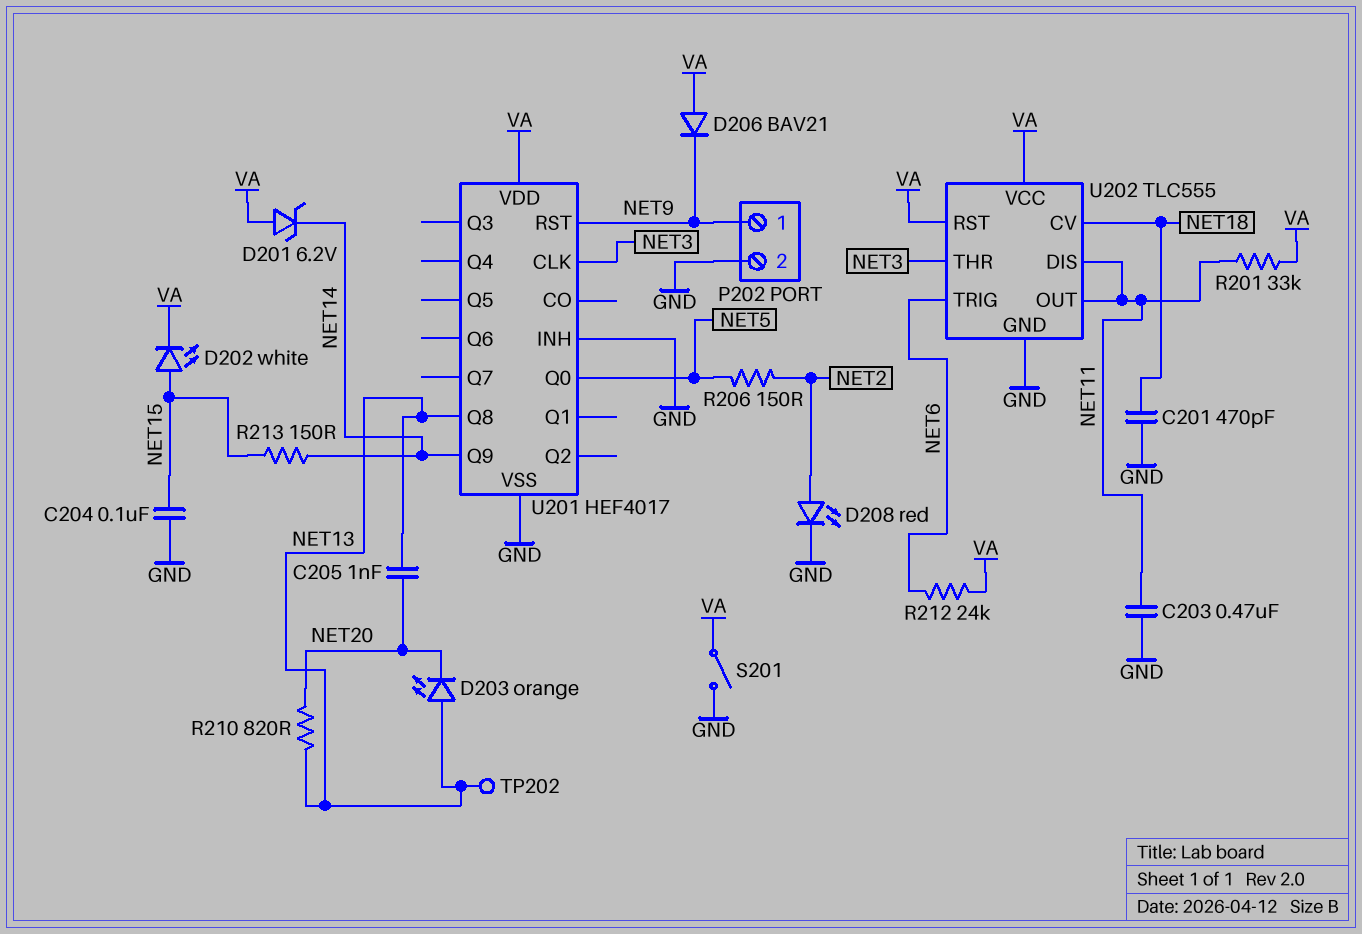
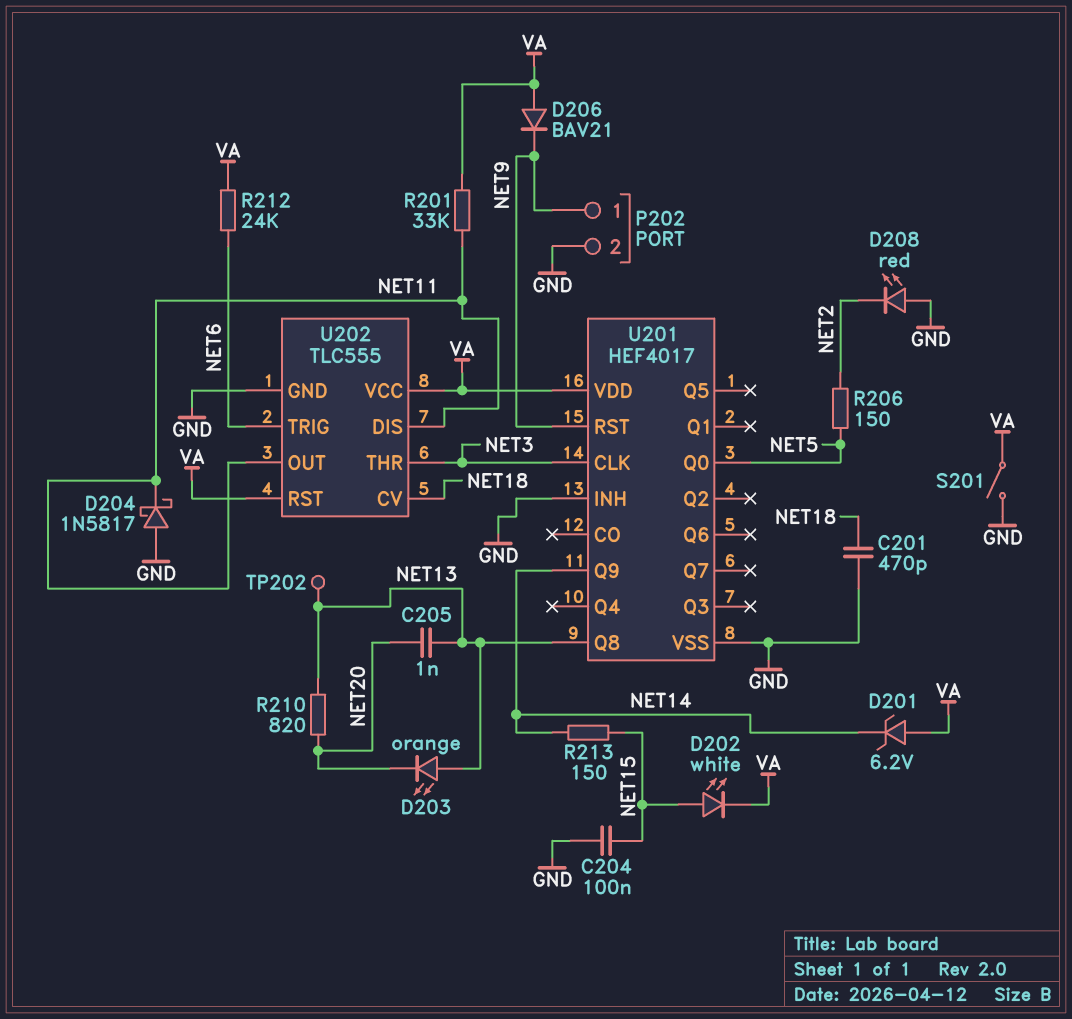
C203: 470nF (GND, NET11) -> none
D204: none -> schottky 1N5817 (A GND, K NET11)
D208: LED red (A NET2, K GND) -> LED red (A GND, K NET2)

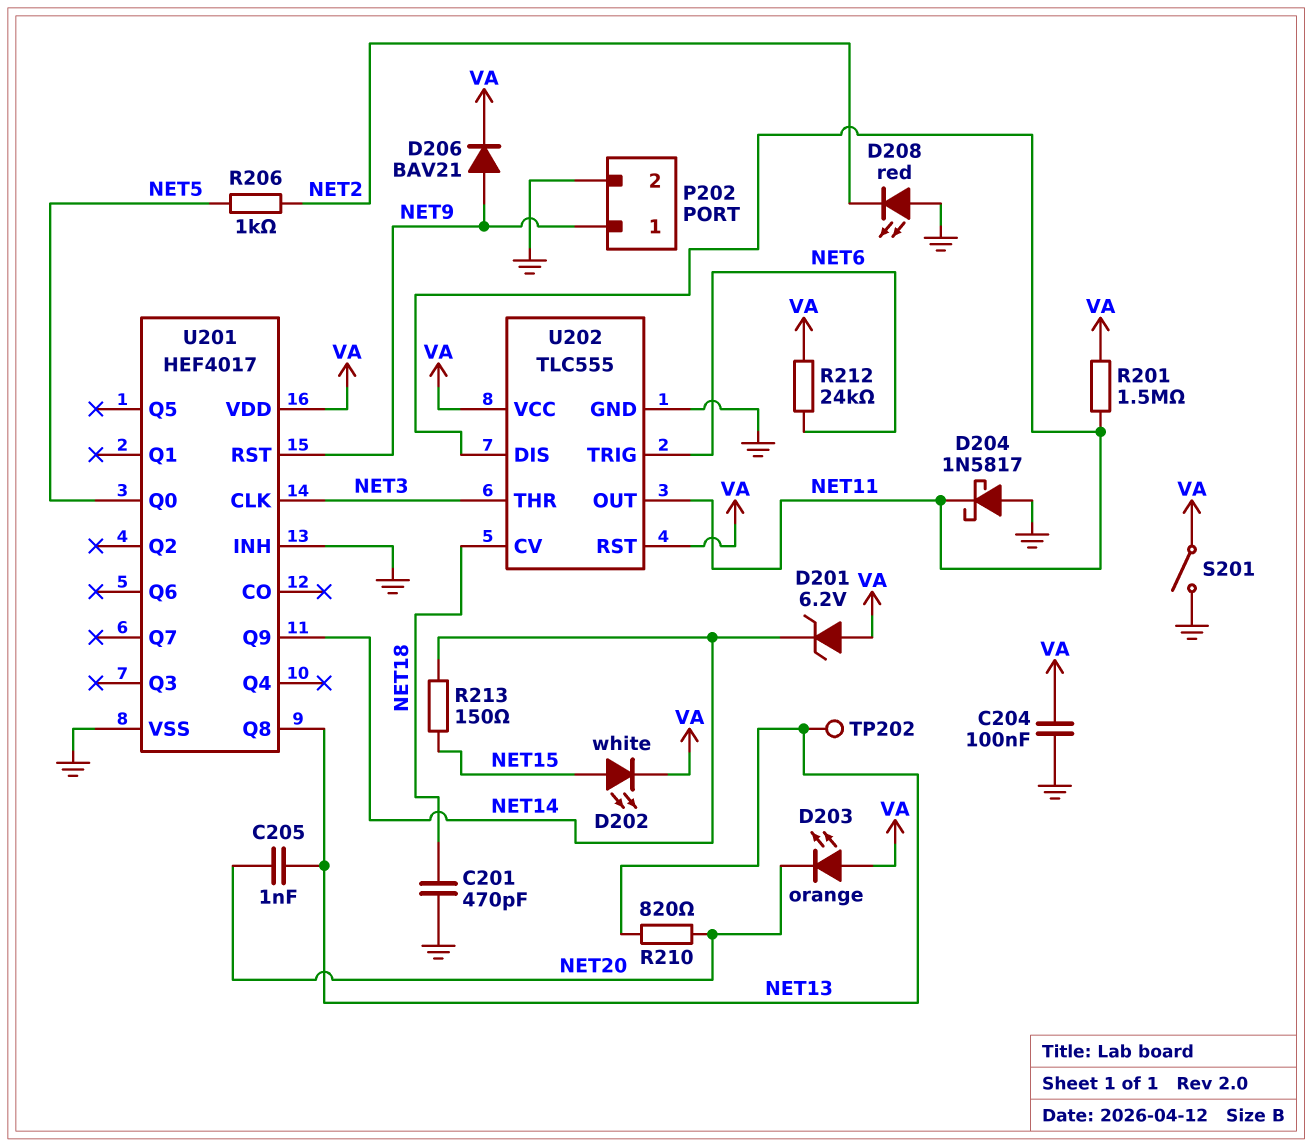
C204: 100nF (GND, NET15) -> 100nF (GND, VA)
D203: LED orange (A NET13, K NET20) -> LED orange (A VA, K NET20)
D206: diode BAV21 (A VA, K NET9) -> diode BAV21 (A NET9, K VA)
R201: 33k (NET11, VA) -> 1.5M (NET11, VA)
R206: 150 (NET2, NET5) -> 1k (NET2, NET5)

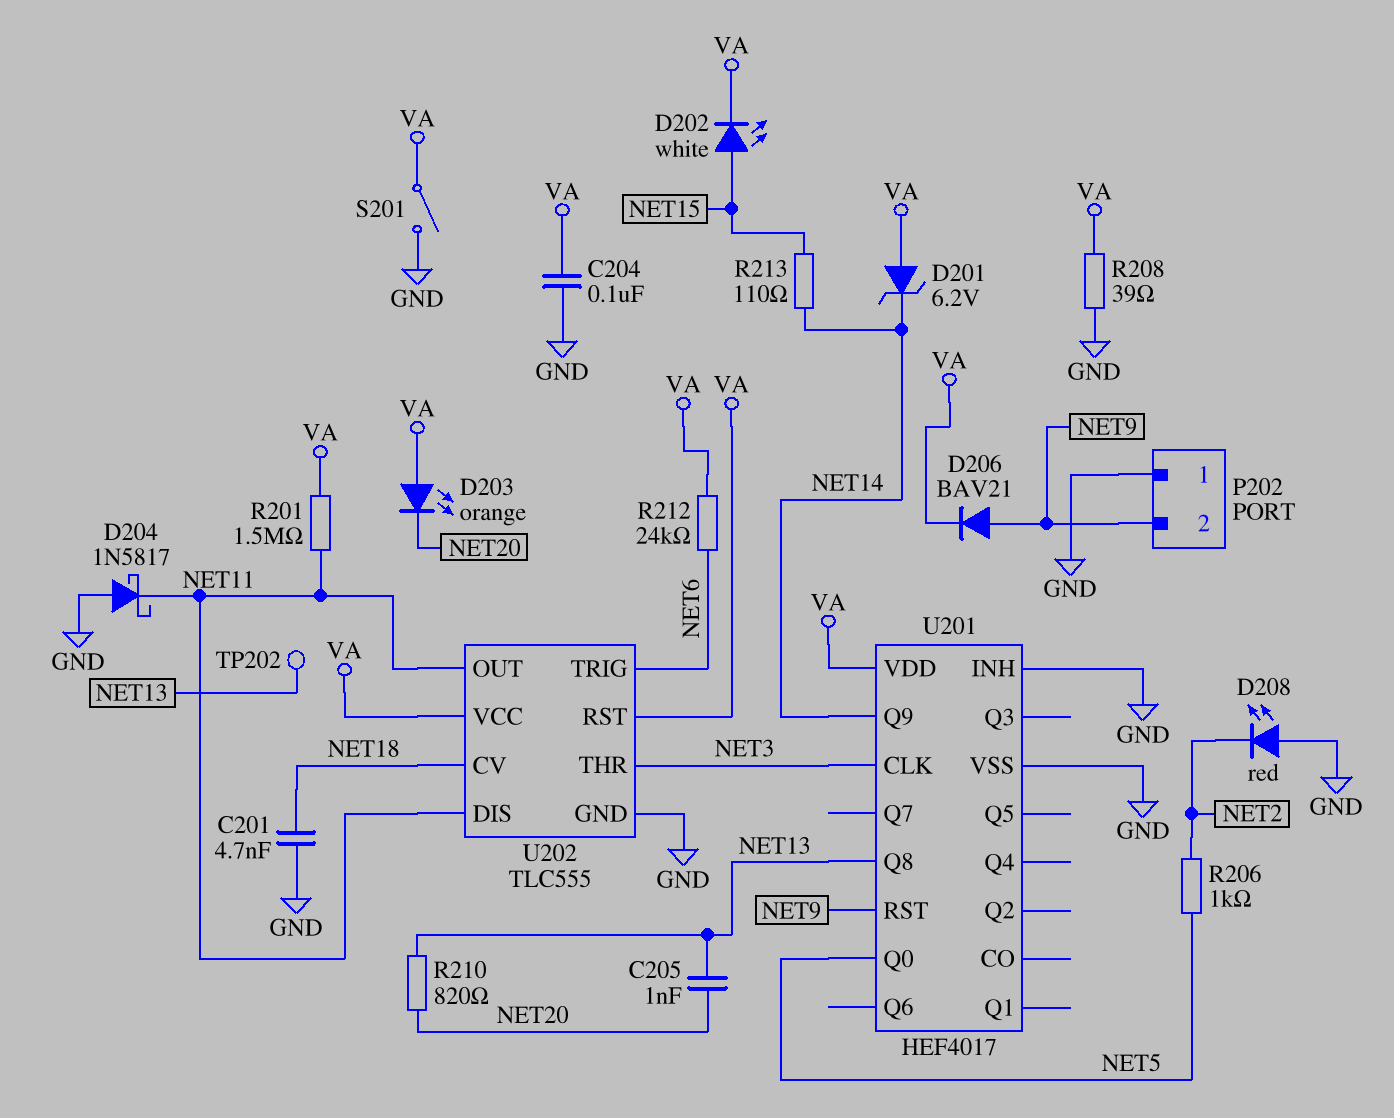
C201: 470pF (GND, NET18) -> 4.7nF (GND, NET18)
P202 pin 1: NET9 -> GND
P202 pin 2: GND -> NET9
R208: none -> 39 (GND, VA)
R213: 150 (NET14, NET15) -> 110 (NET14, NET15)

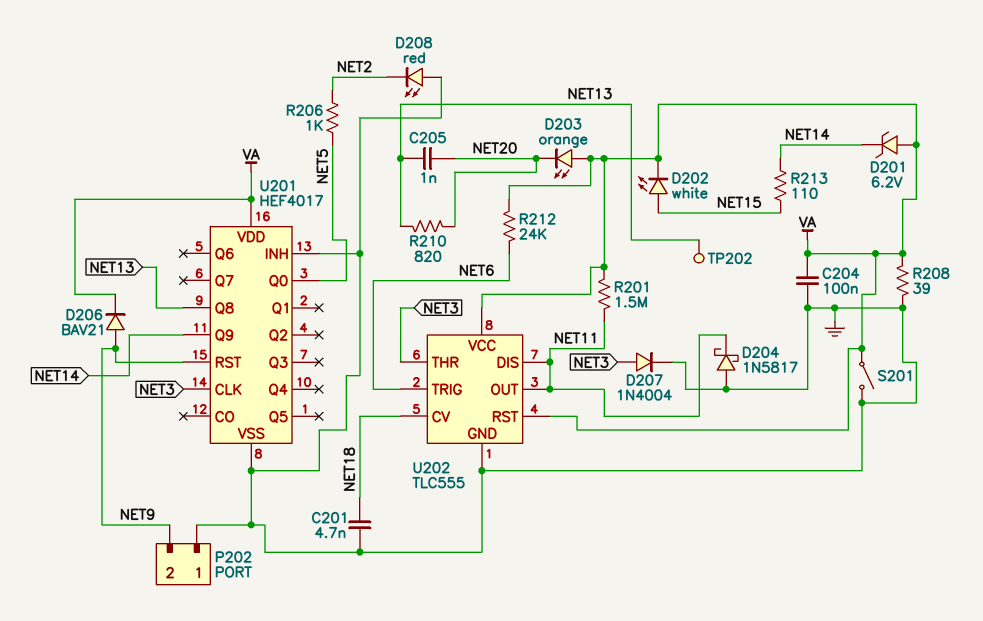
D207: none -> diode 1N4004 (A NET3, K GND)

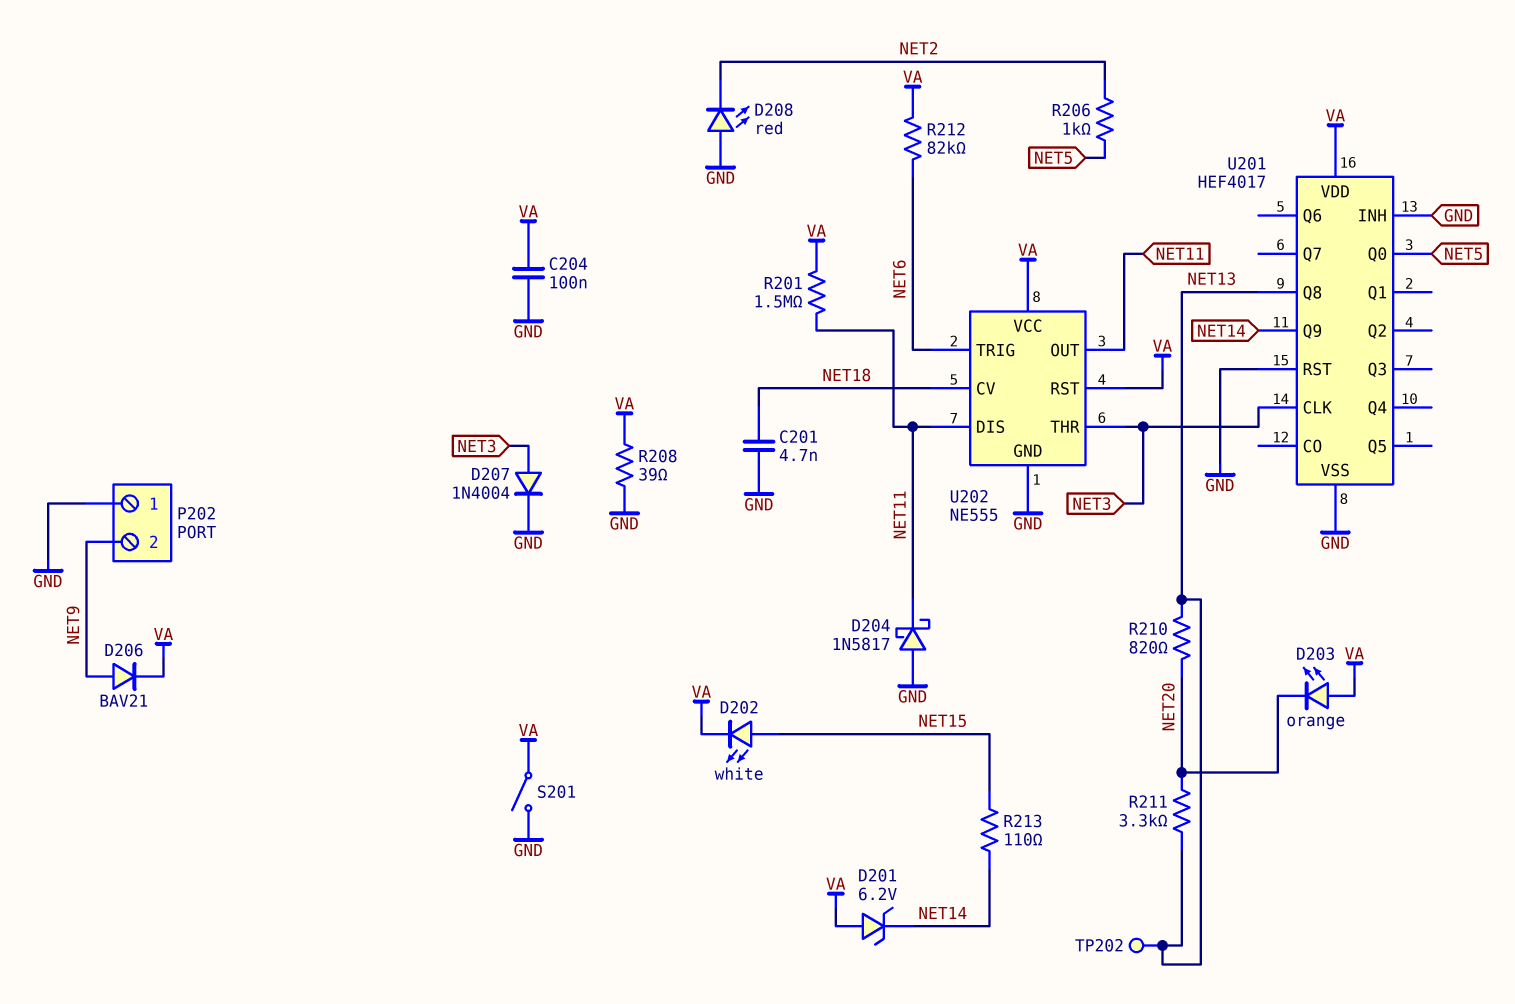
C205: 1nF (NET13, NET20) -> none
R211: none -> 3.3k (NET13, NET20)
R212: 24k (NET6, VA) -> 82k (NET6, VA)
U201 pin RST: NET9 -> GND
U202: TLC555 -> NE555

